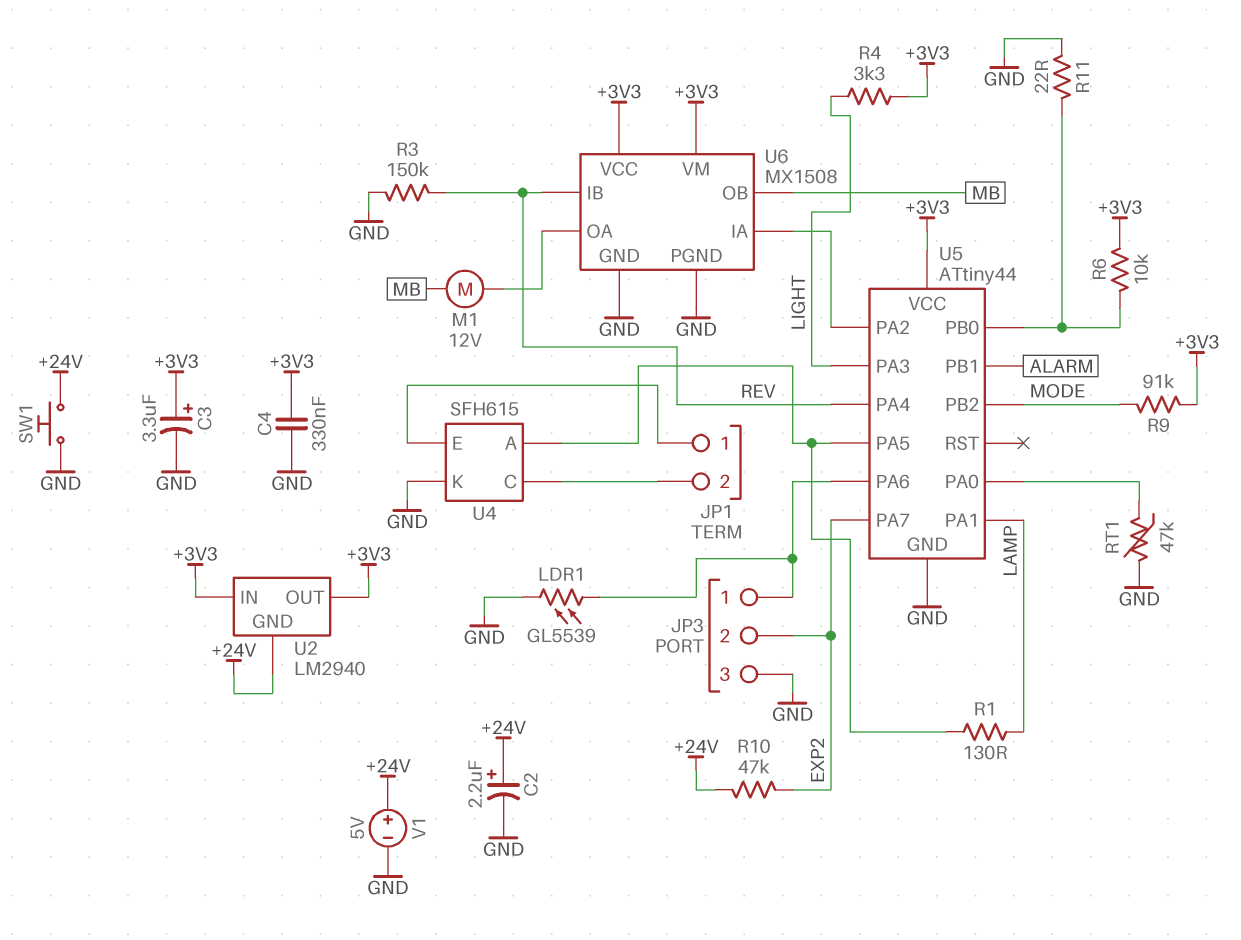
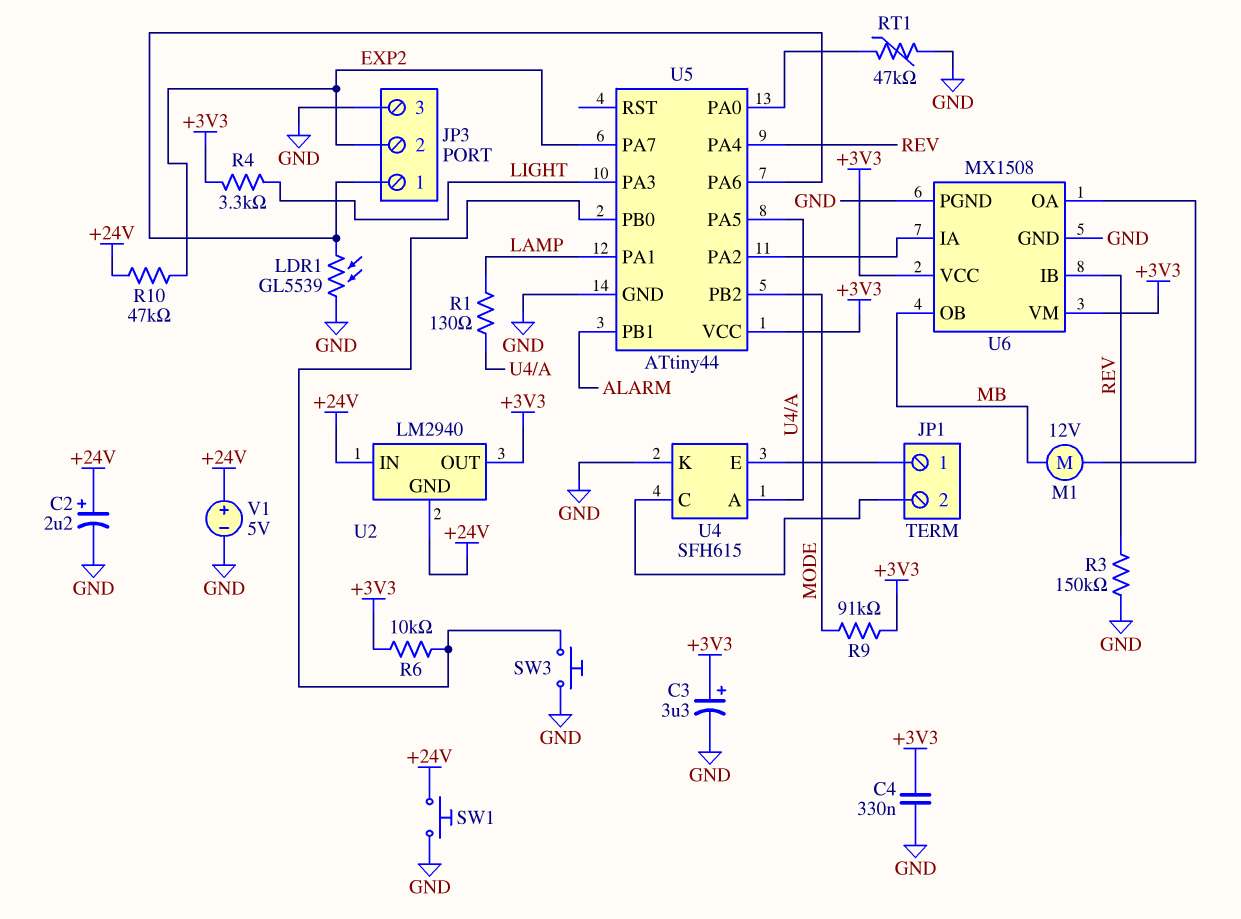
R11: 22 (GND, U5/PB0) -> none
SW3: none -> button (GND, U5/PB0)
U2 pin IN: +3V3 -> +24V

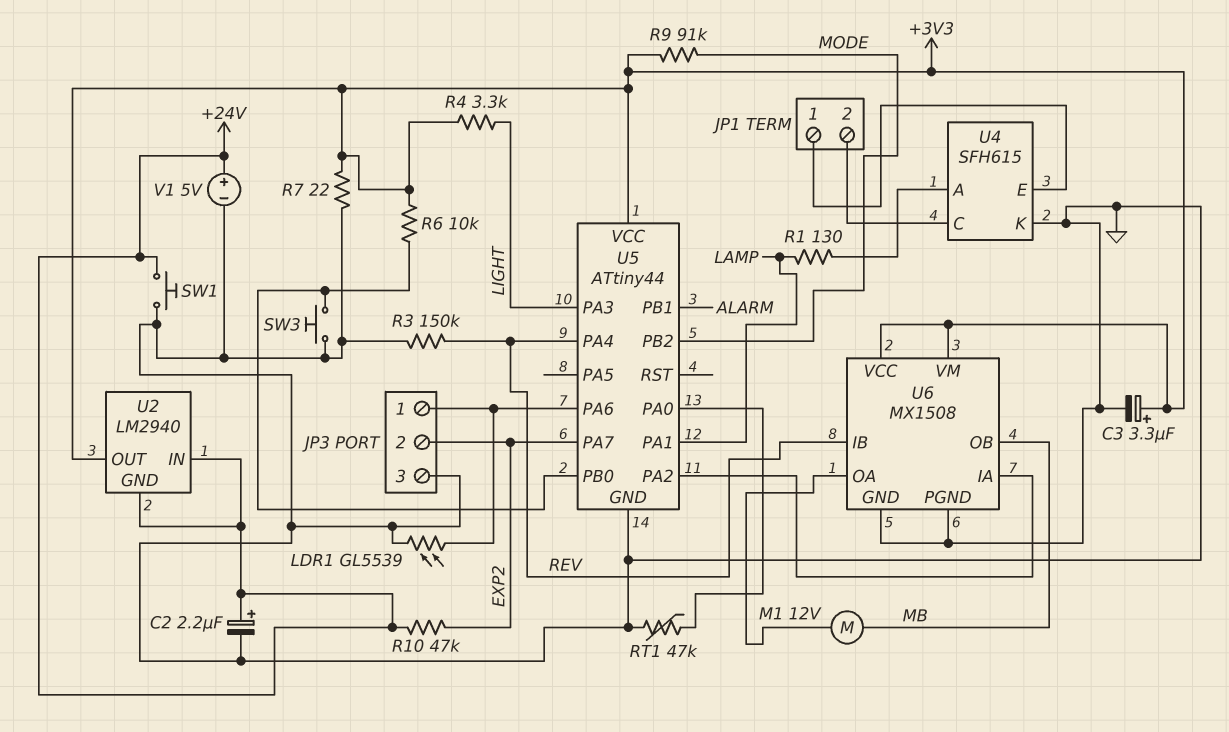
C4: 330nF (+3V3, GND) -> none
R7: none -> 22 (+3V3, GND)
U5 pin PA5: U4/A -> none

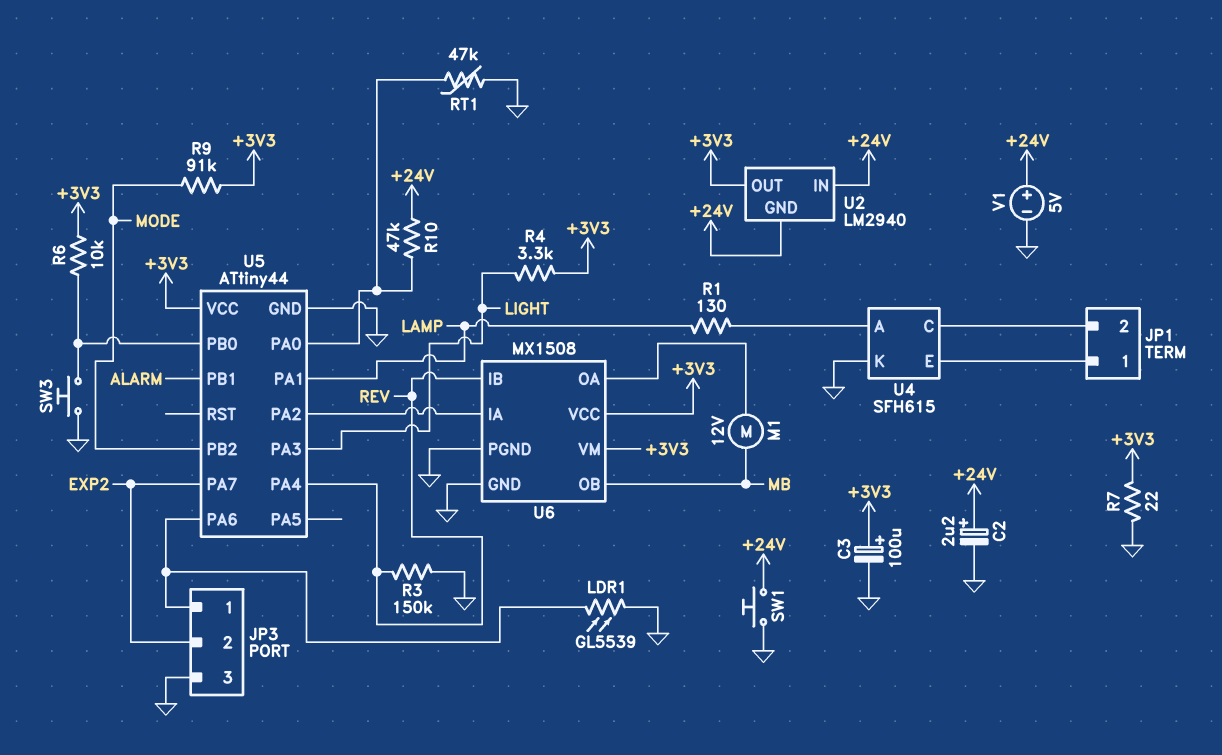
C3: 3.3uF (plus +3V3, minus GND) -> 100uF (plus +3V3, minus GND)
R10: 47k (+24V, EXP2) -> 47k (+24V, U5/PA0)

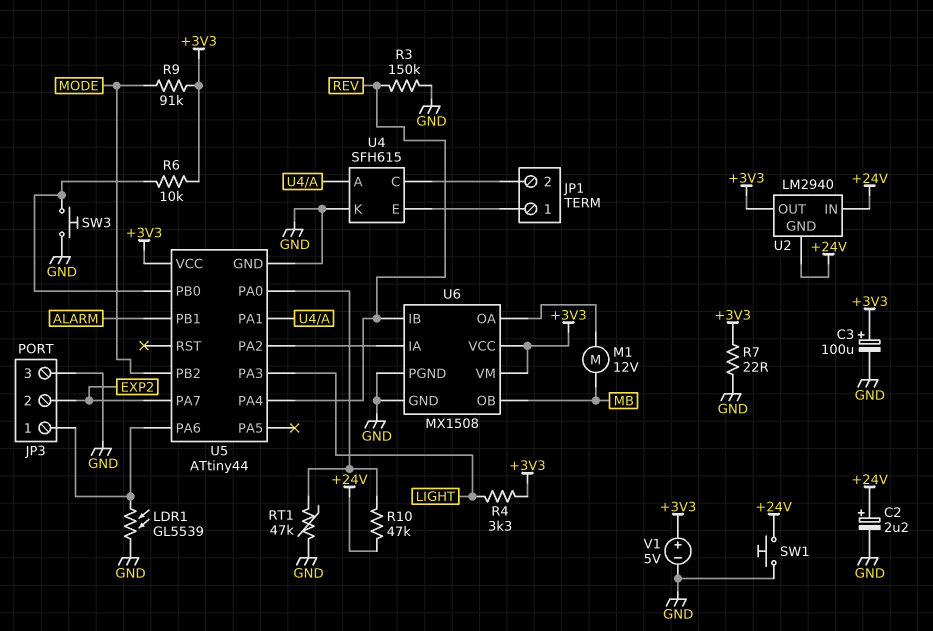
R1: 130 (LAMP, U4/A) -> none
U5 pin PA1: LAMP -> U4/A
V1: 5V (plus +24V, minus GND) -> 5V (plus +3V3, minus GND)

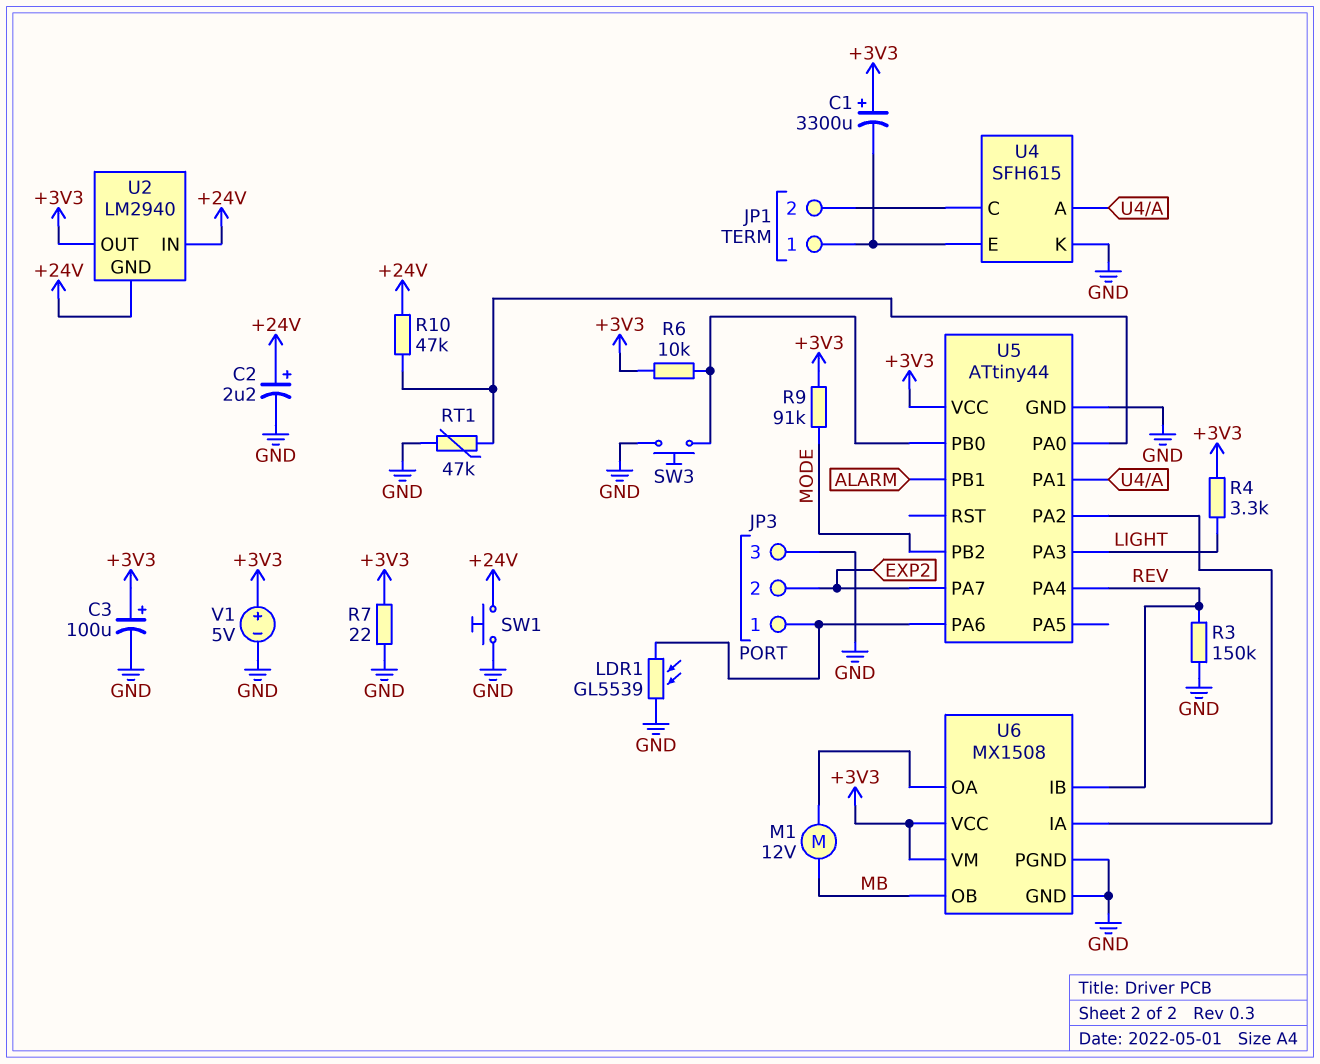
C1: none -> 3300uF (plus +3V3, minus JP1/1)

